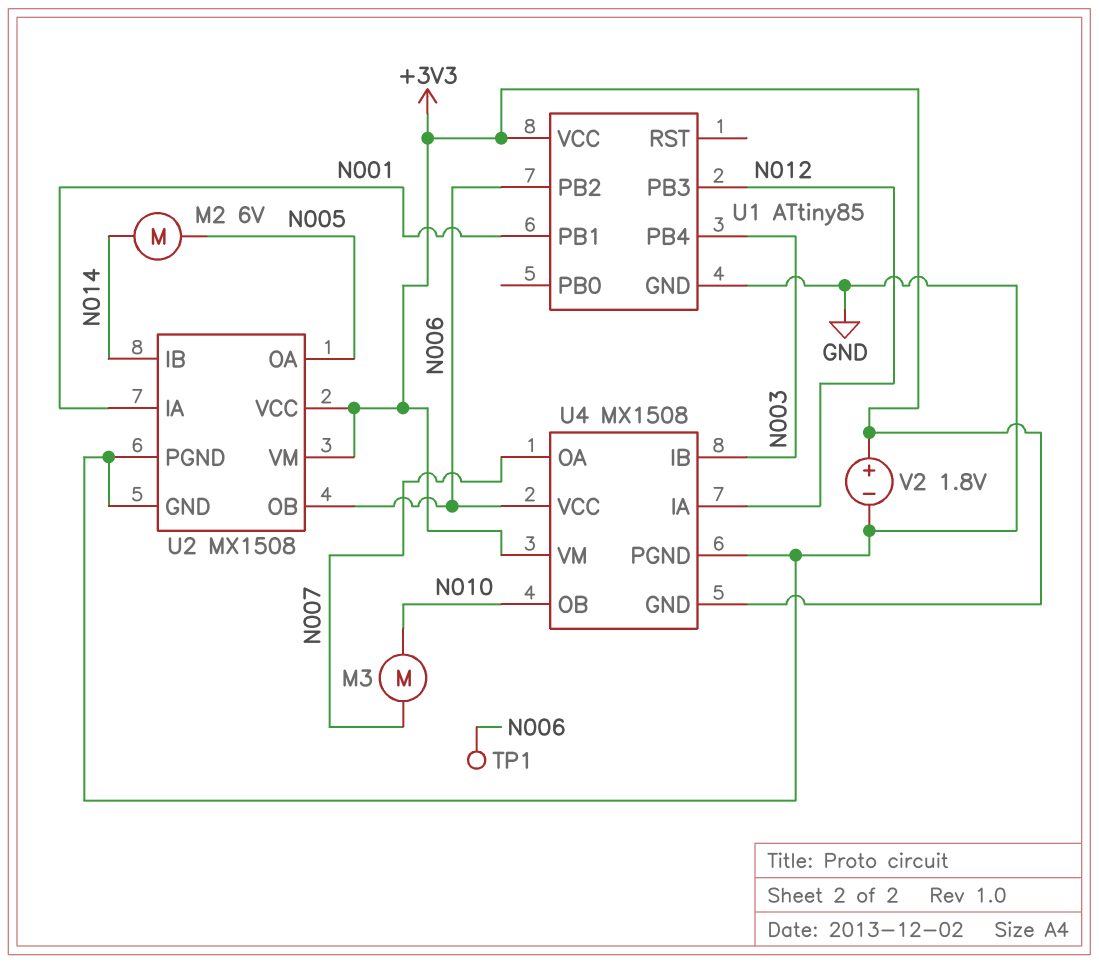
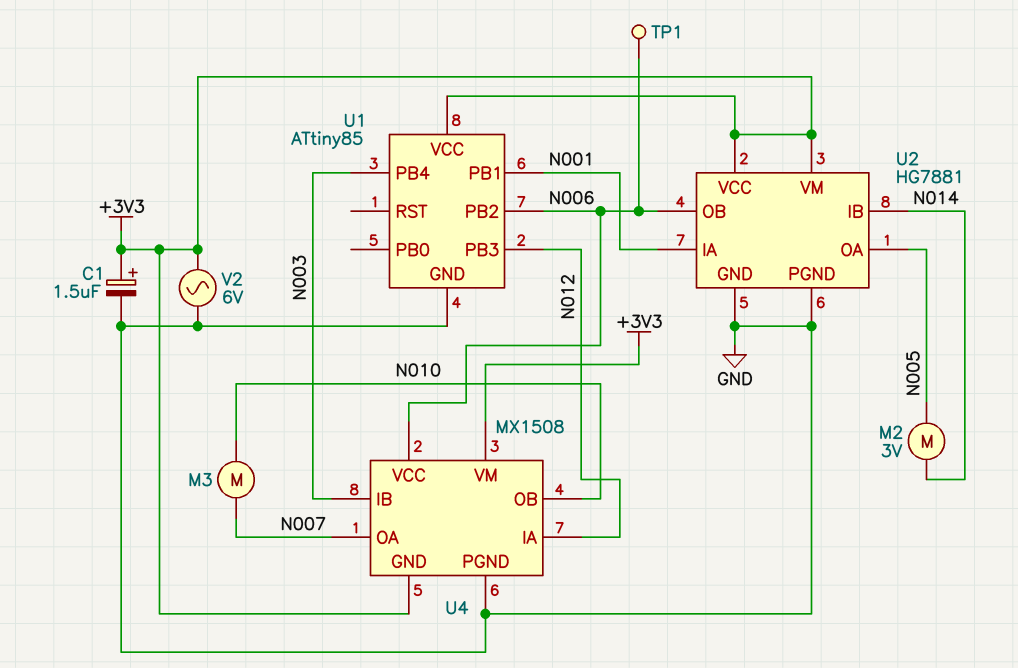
C1: none -> 1.5uF (plus +3V3, minus GND)
M2: motor 6V (N005, N014) -> motor 3V (N005, N014)
U2: MX1508 -> HG7881
V2: 1.8V (plus +3V3, minus GND) -> AC 6V (+3V3, GND)

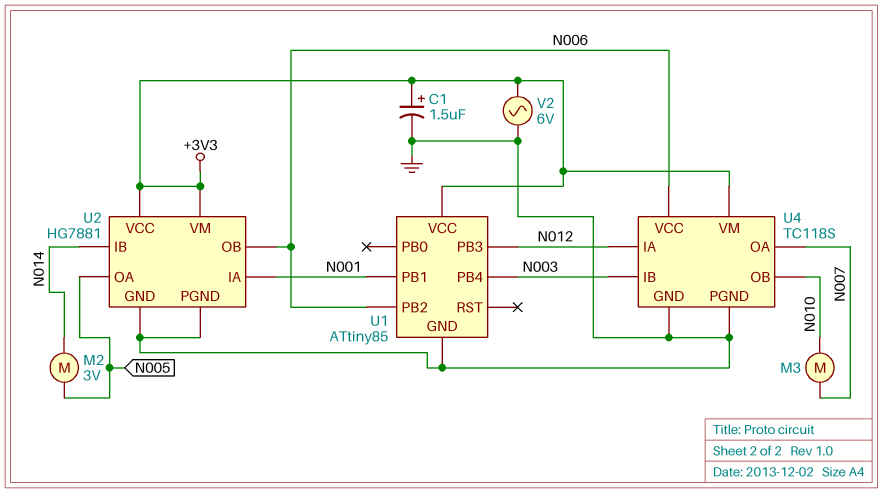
TP1: test point (N006) -> none
U4: MX1508 -> TC118S
U4 pin GND: +3V3 -> GND

